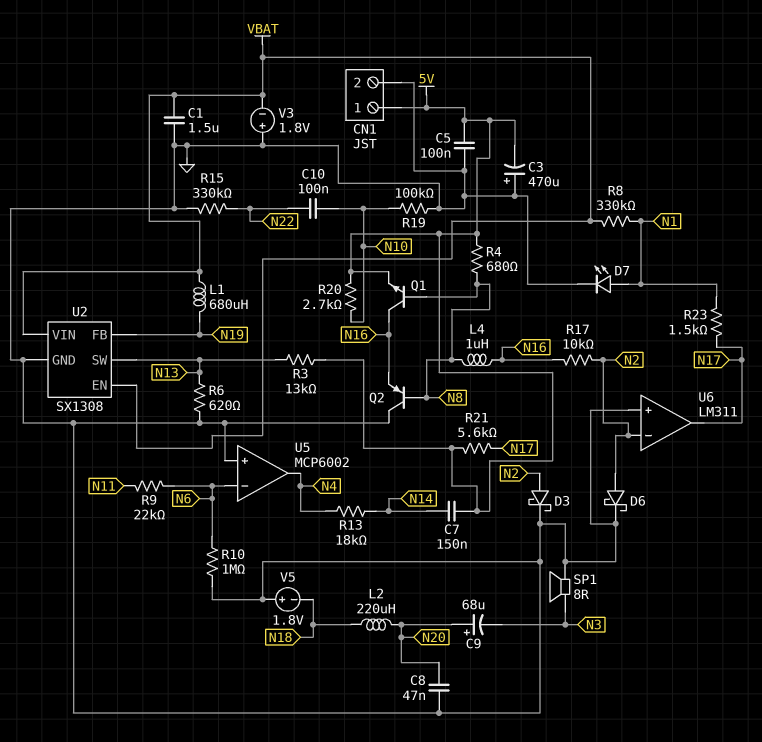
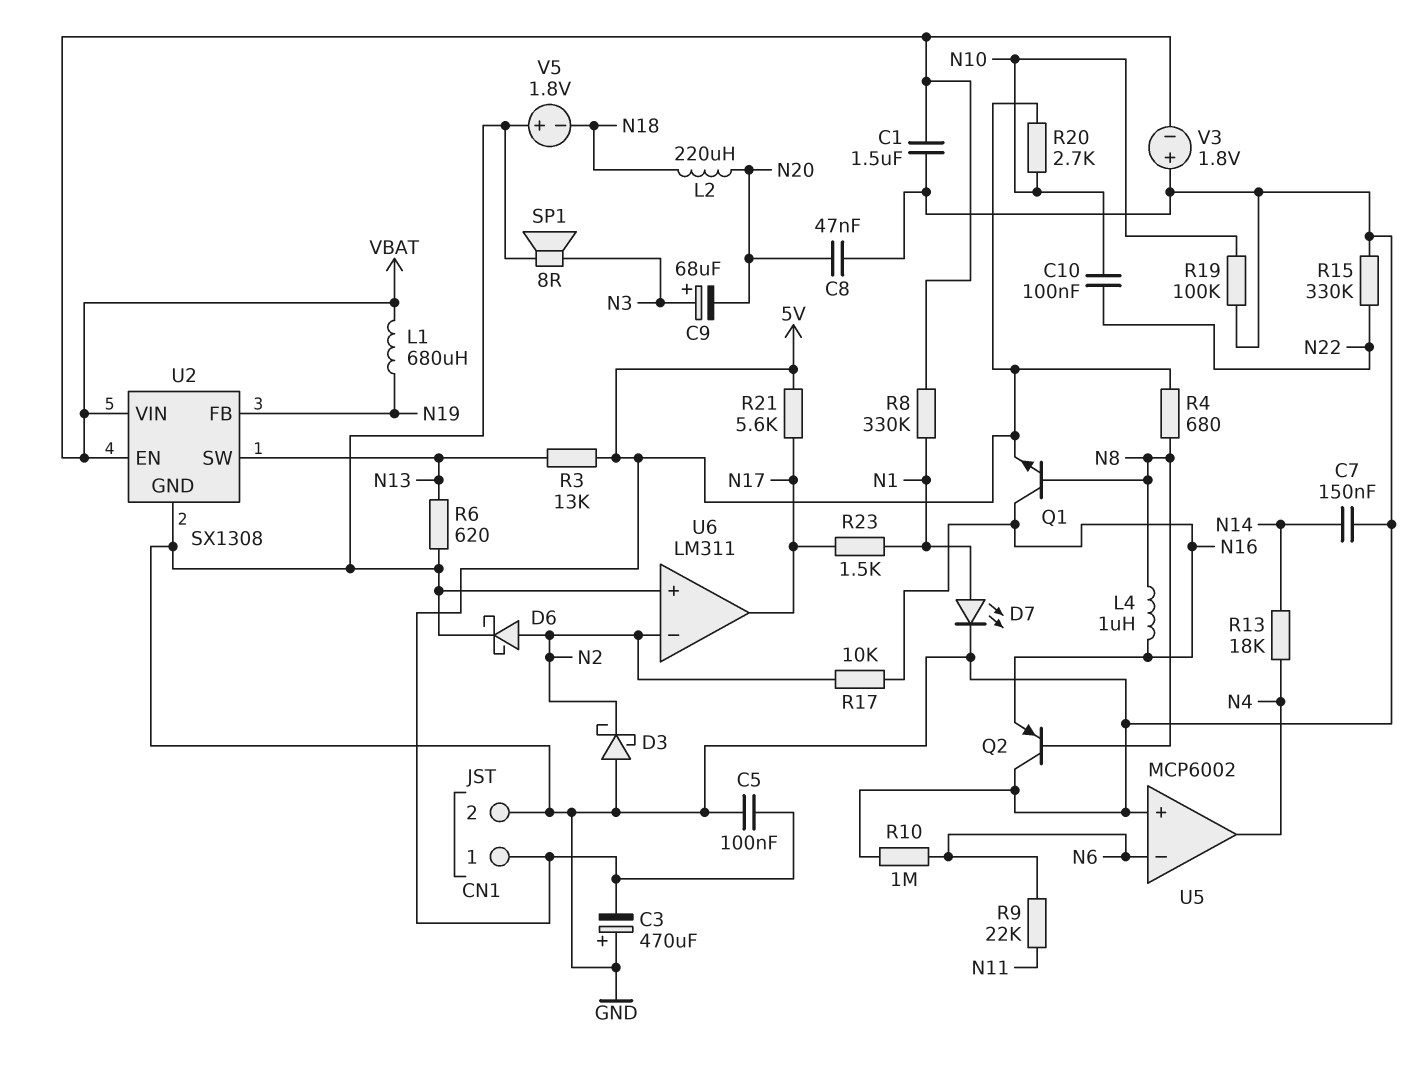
C7: 150nF (5V, N14) -> 150nF (GND, N14)
C9: 68uF (plus N20, minus N3) -> 68uF (plus N3, minus N20)
D3: schottky (A N2, K GND) -> schottky (A GND, K N2)

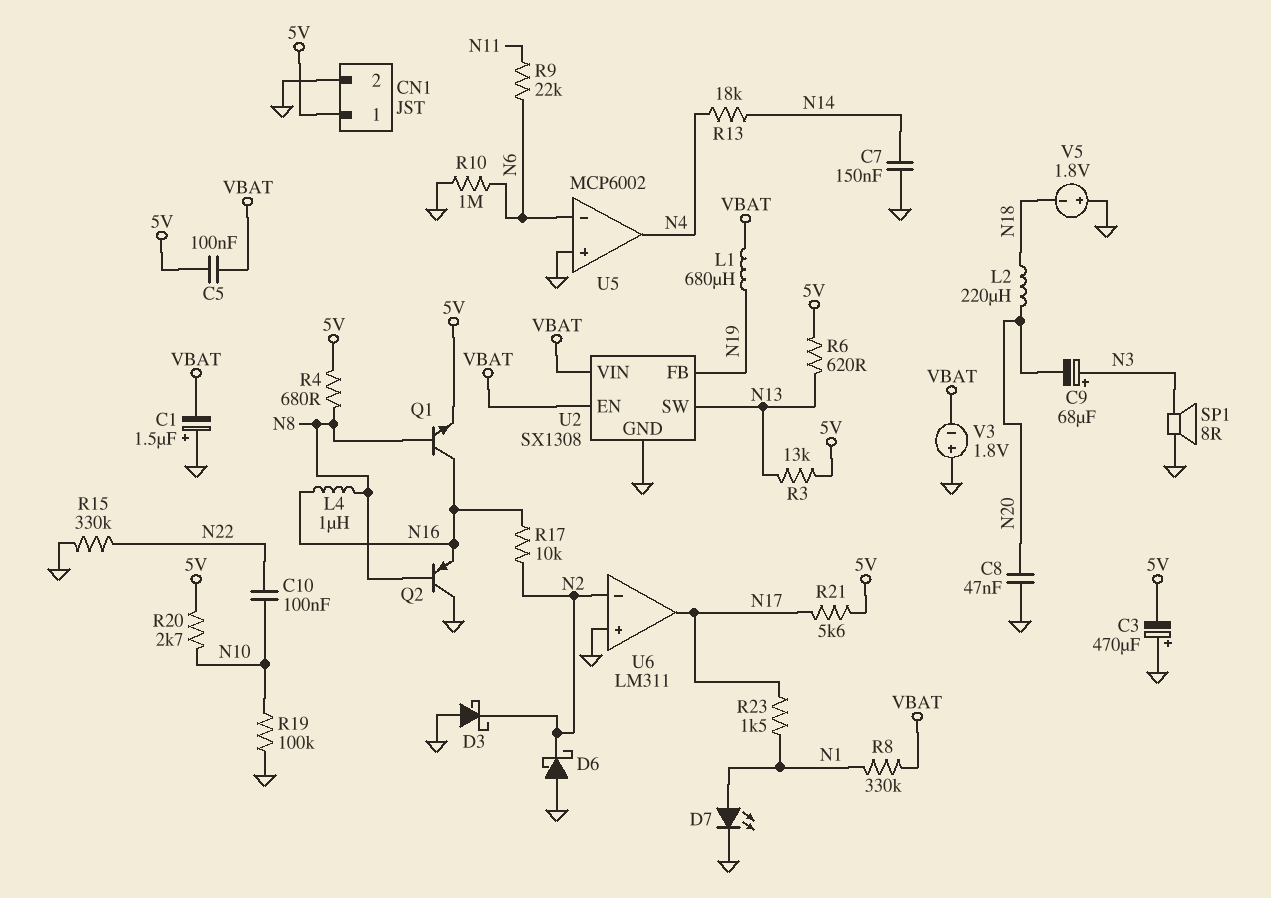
C1: 1.5uF (GND, VBAT) -> 1.5uF (plus GND, minus VBAT)
C5: 100nF (5V, GND) -> 100nF (5V, VBAT)
D6: schottky (A N2, K GND) -> schottky (A GND, K N2)
R6: 620 (GND, N13) -> 620 (5V, N13)

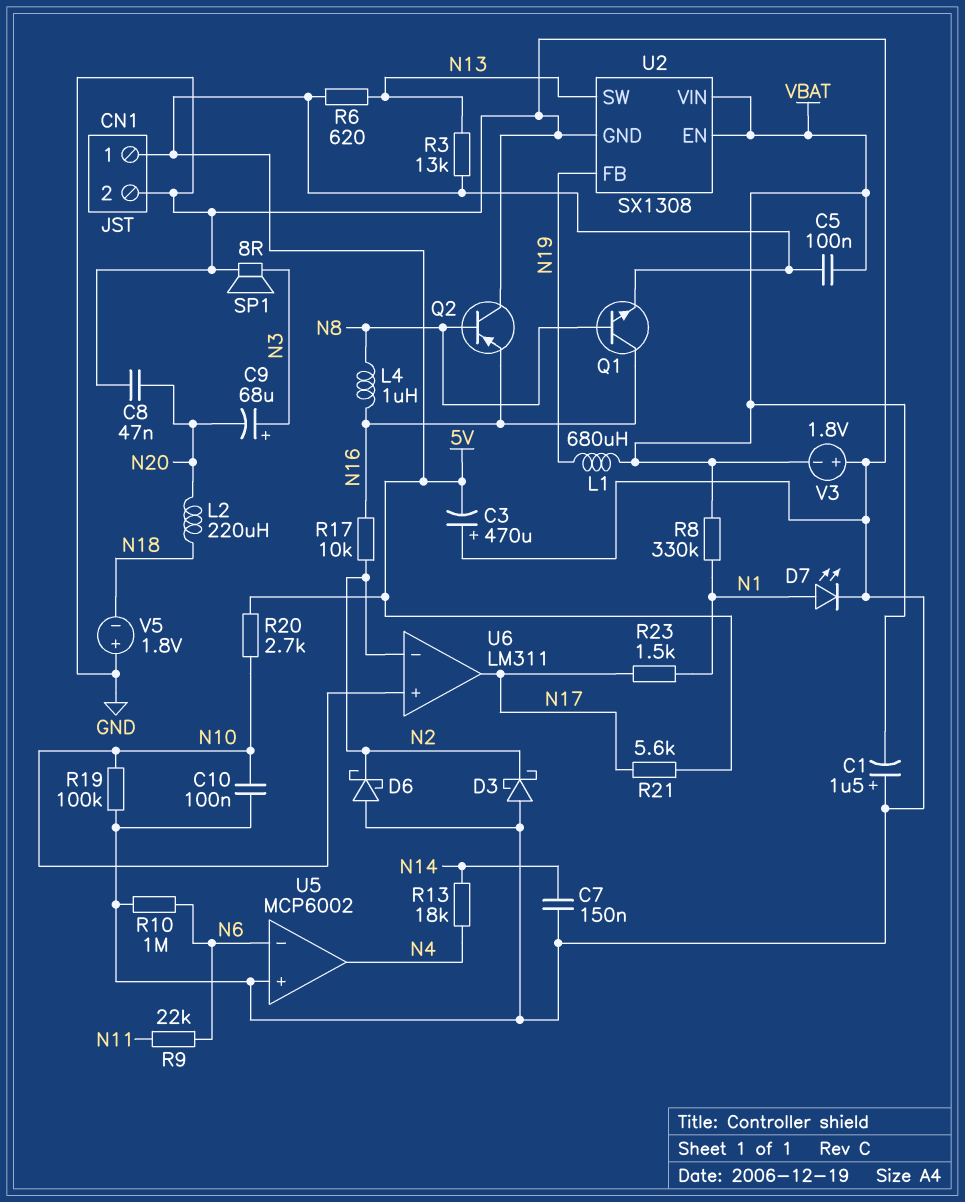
C10: 100nF (N10, N22) -> 100nF (GND, N10)
R4: 680 (5V, N8) -> none
R15: 330k (GND, N22) -> none
U6 pin in+: GND -> N10

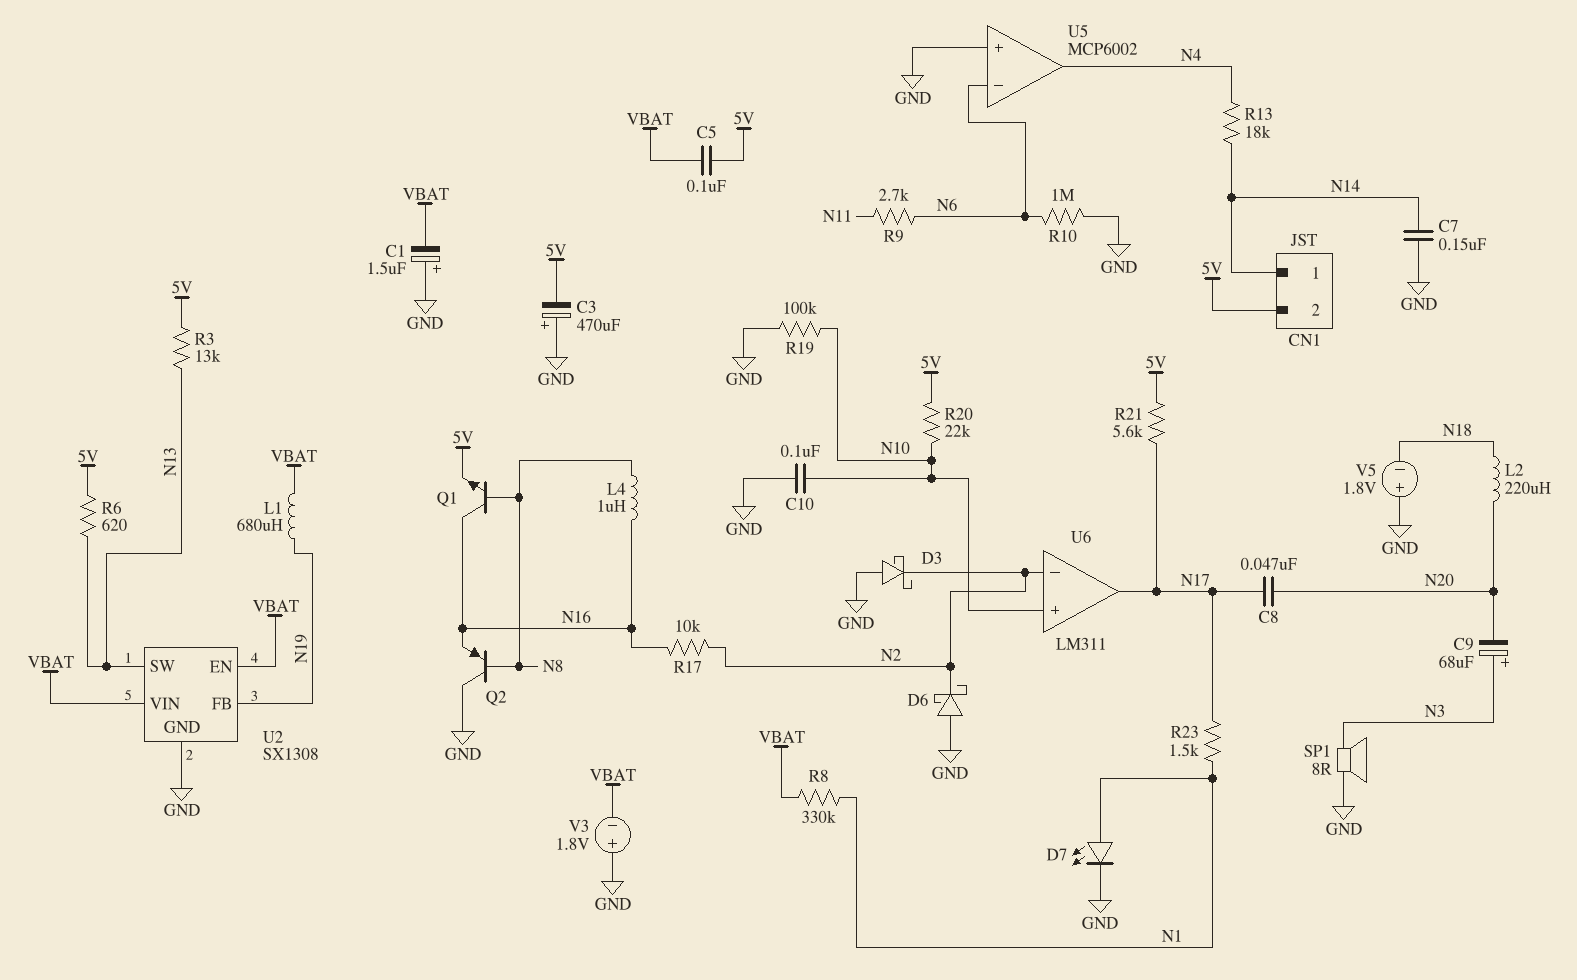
C8: 47nF (GND, N20) -> 47nF (N17, N20)
CN1 pin 1: 5V -> N14
CN1 pin 2: GND -> 5V
R9: 22k (N6, N11) -> 2.7k (N6, N11)
R20: 2.7k (5V, N10) -> 22k (5V, N10)

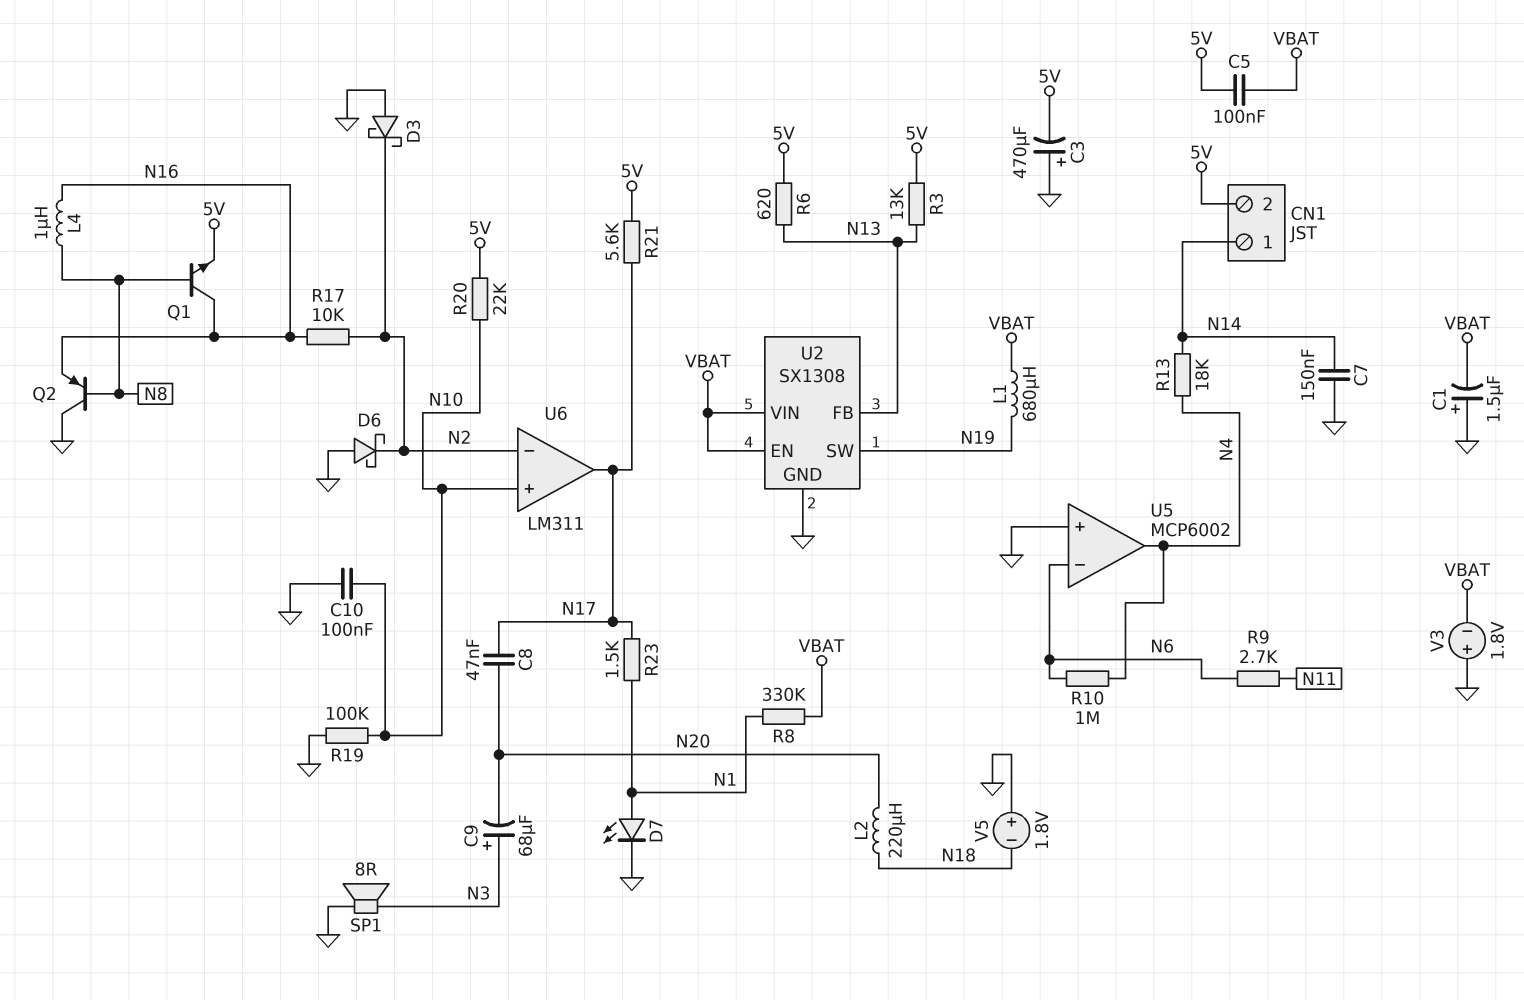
R10: 1M (GND, N6) -> 1M (N4, N6)
U2 pin FB: N19 -> N13
U2 pin SW: N13 -> N19

